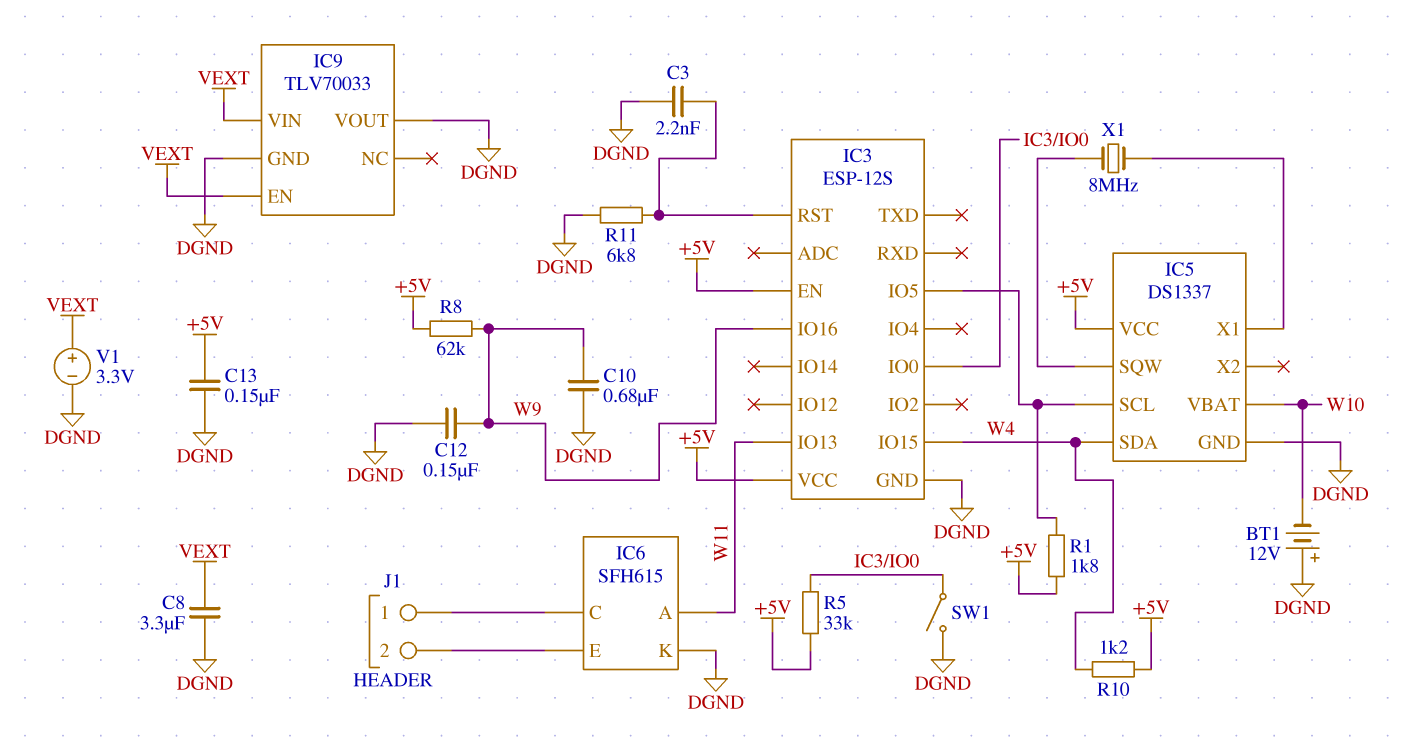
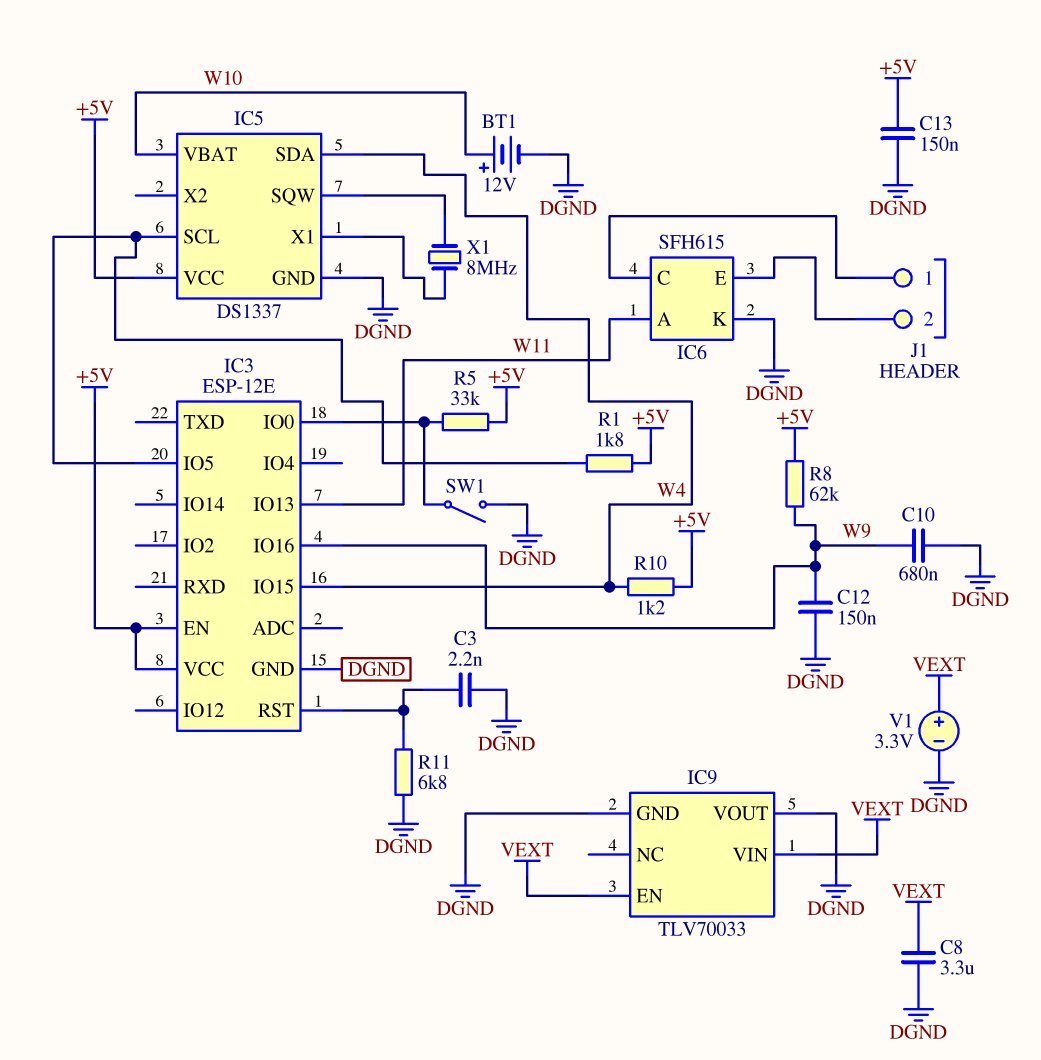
BT1: 12V (plus DGND, minus W10) -> 12V (plus W10, minus DGND)
IC3: ESP-12S -> ESP-12E

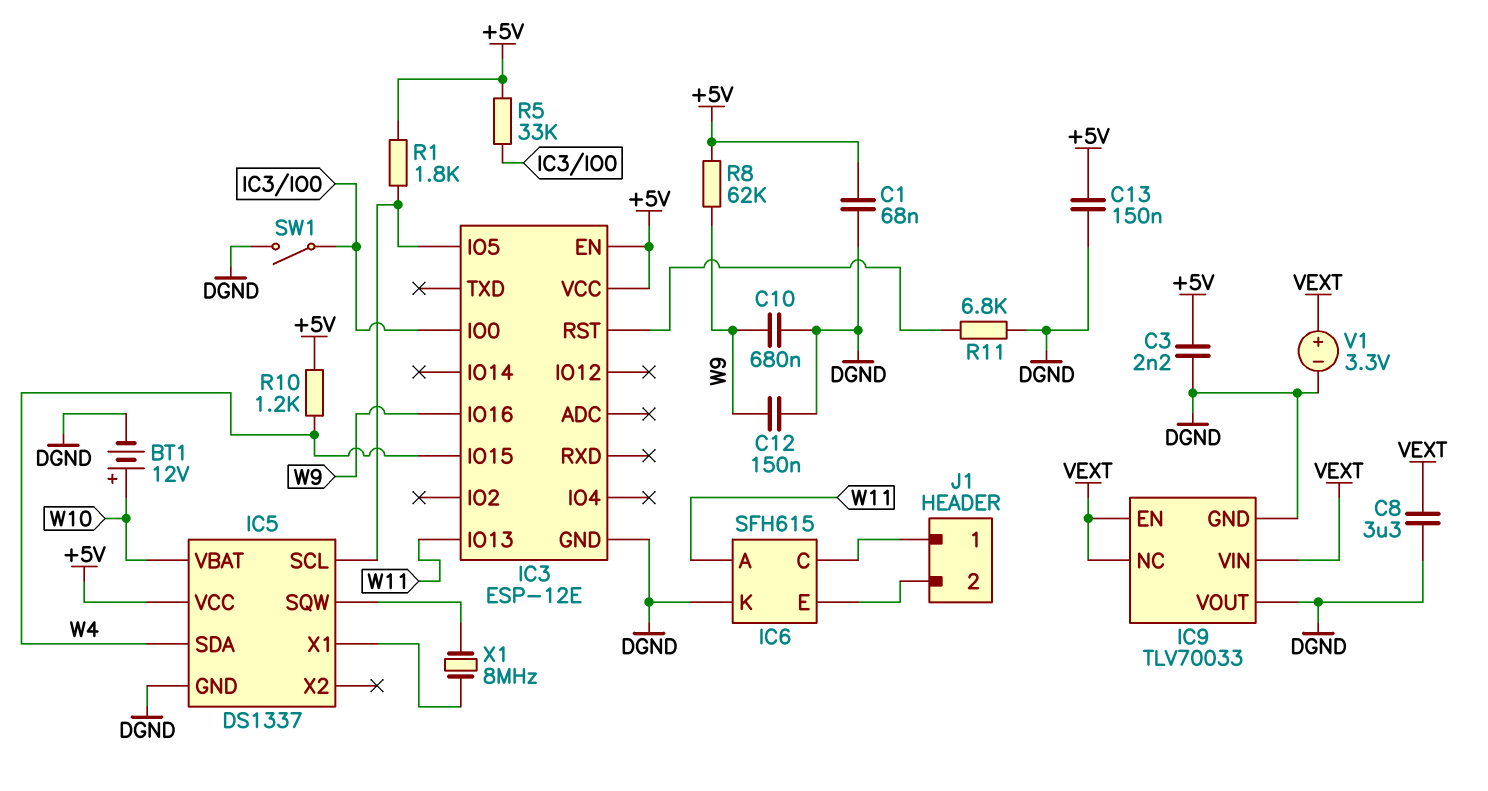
C1: none -> 68nF (+5V, DGND)
C3: 2.2nF (DGND, IC3/RST) -> 2.2nF (+5V, DGND)
IC9 pin NC: none -> VEXT

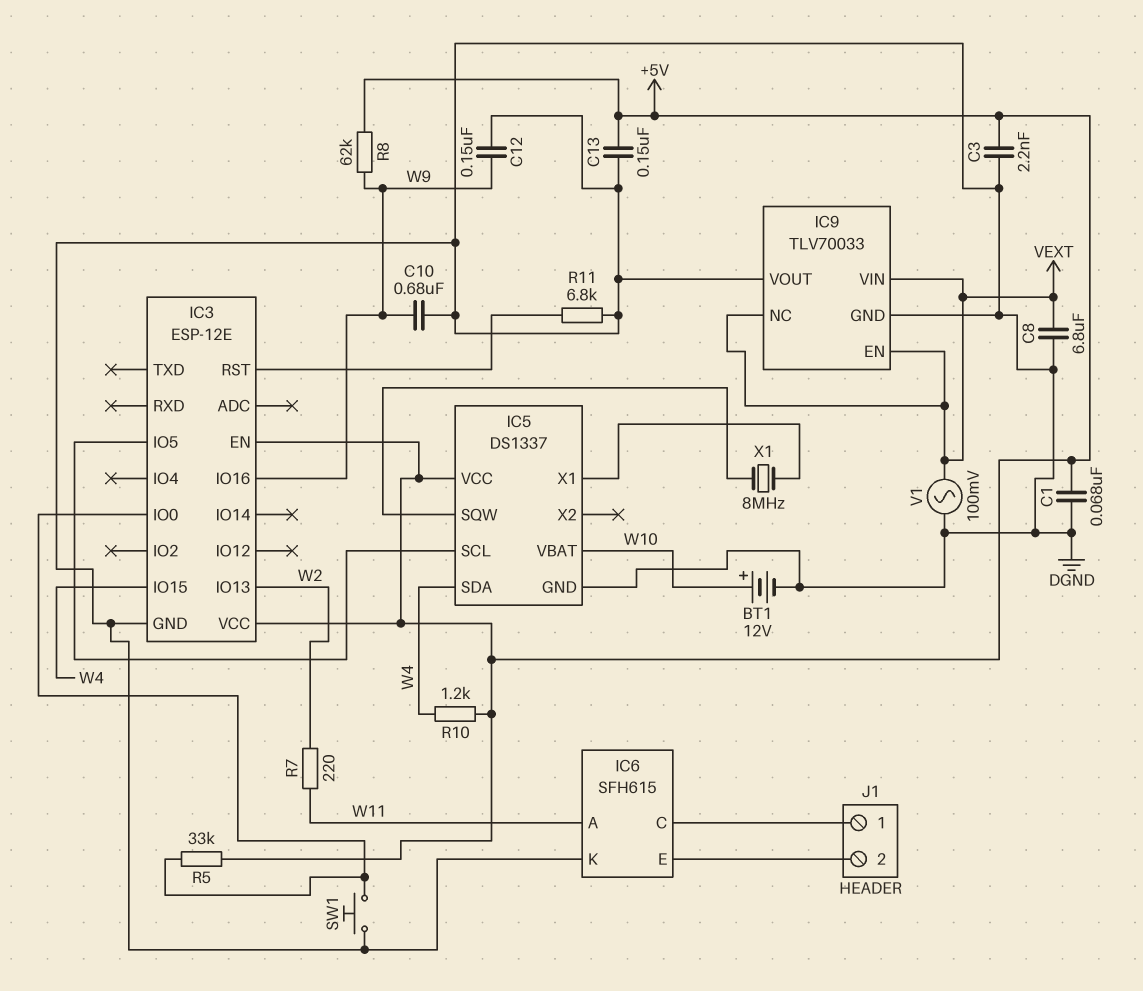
C8: 3.3uF (DGND, VEXT) -> 6.8uF (DGND, VEXT)
IC3 pin IO13: W11 -> W2
R1: 1.8k (+5V, IC3/IO5) -> none
R7: none -> 220 (W2, W11)
SW1: switch (DGND, IC3/IO0) -> button (DGND, IC3/IO0)
V1: 3.3V (plus VEXT, minus DGND) -> AC 100mV (DGND, VEXT)

